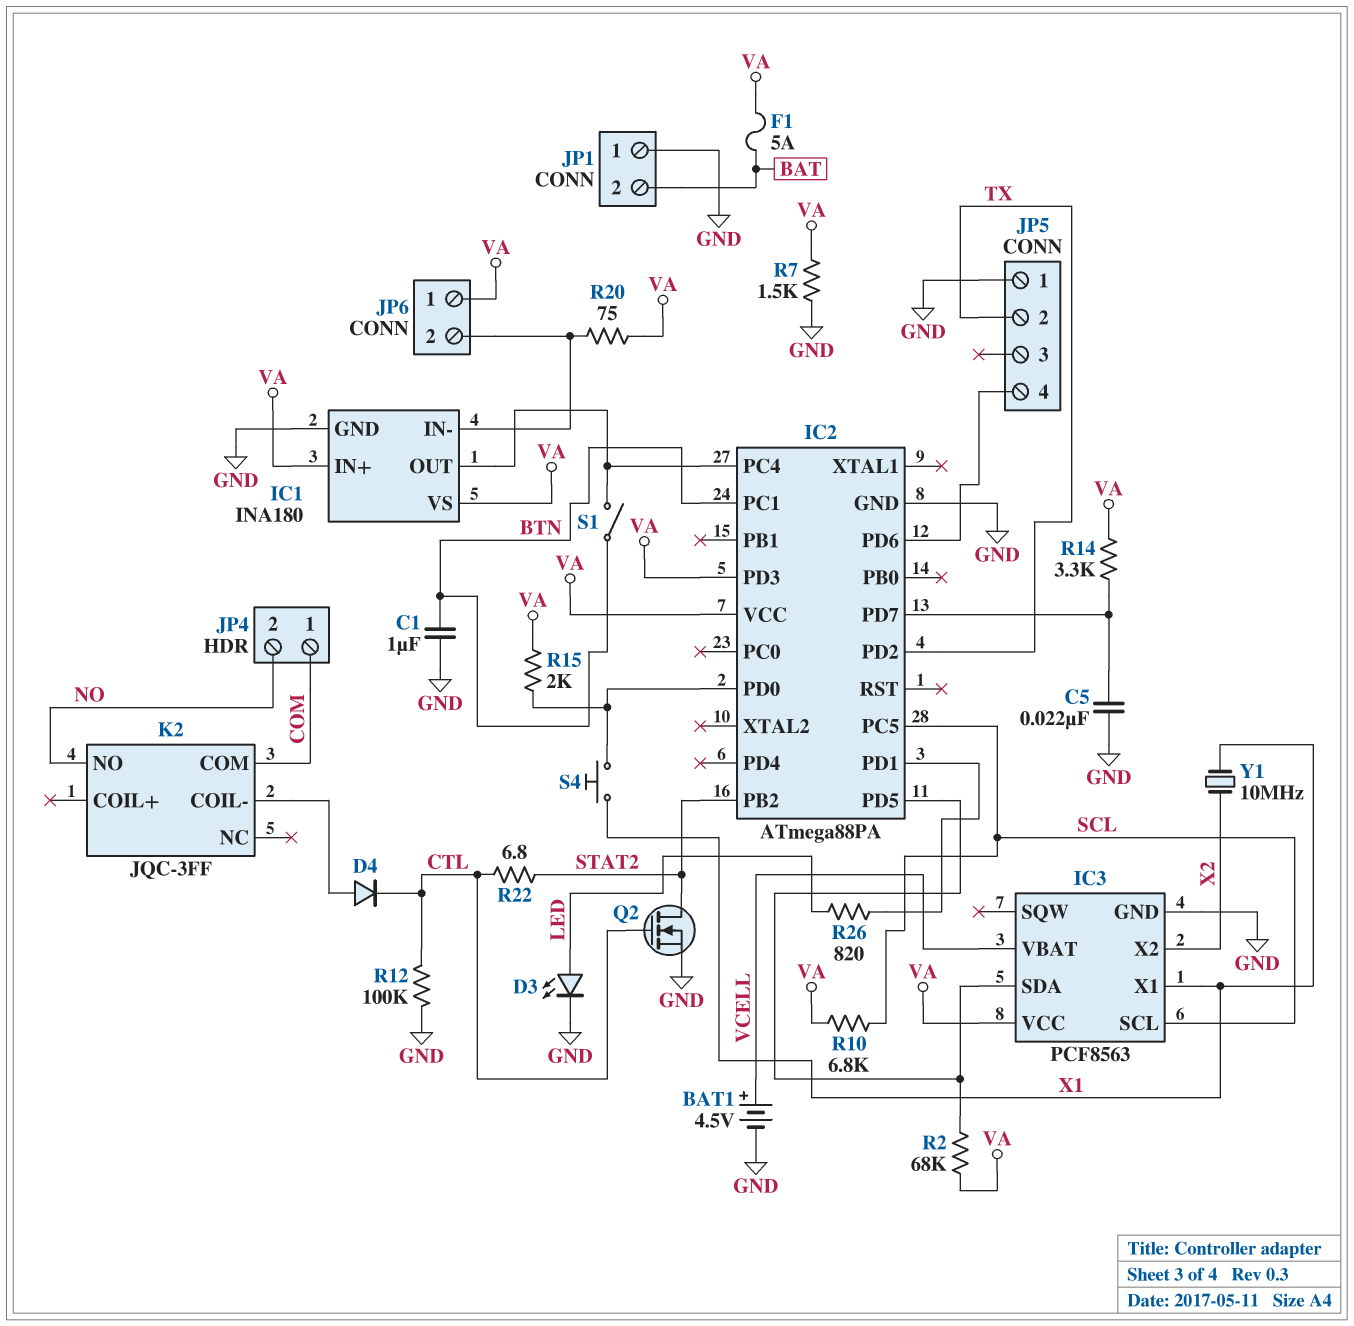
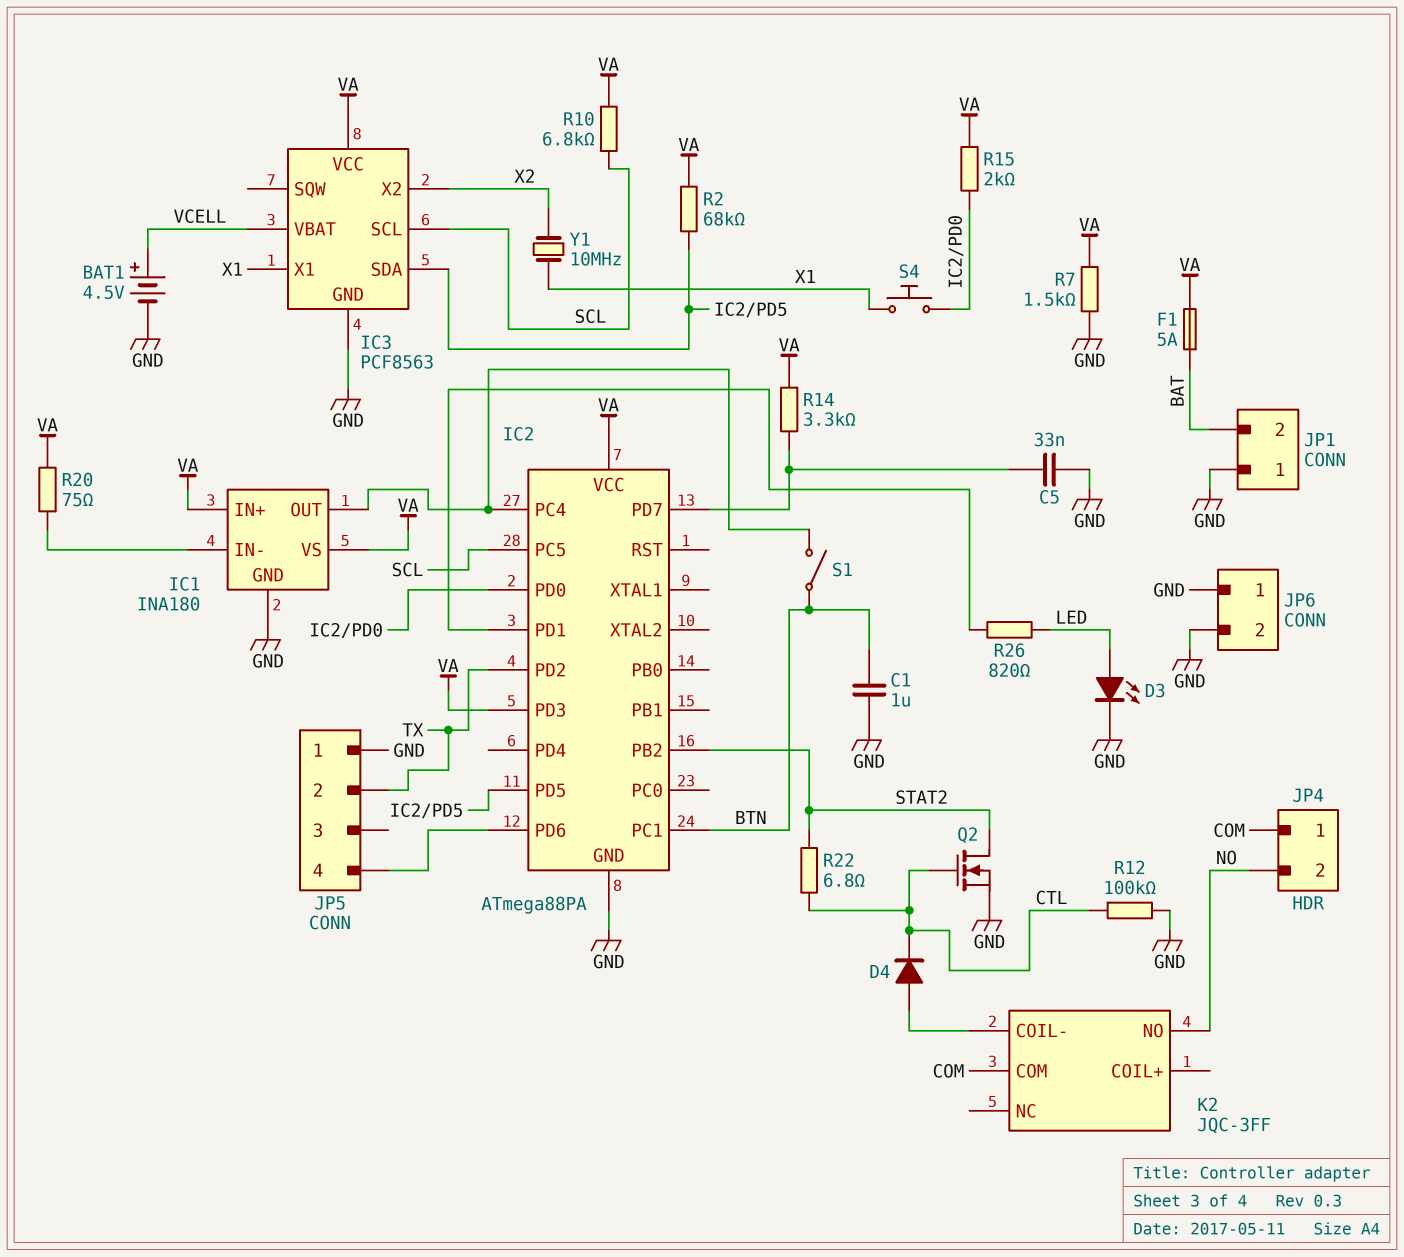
C5: 22nF (GND, IC2/PD7) -> 33nF (GND, IC2/PD7)
JP6 pin 1: VA -> GND
JP6 pin 2: IC1/IN- -> GND

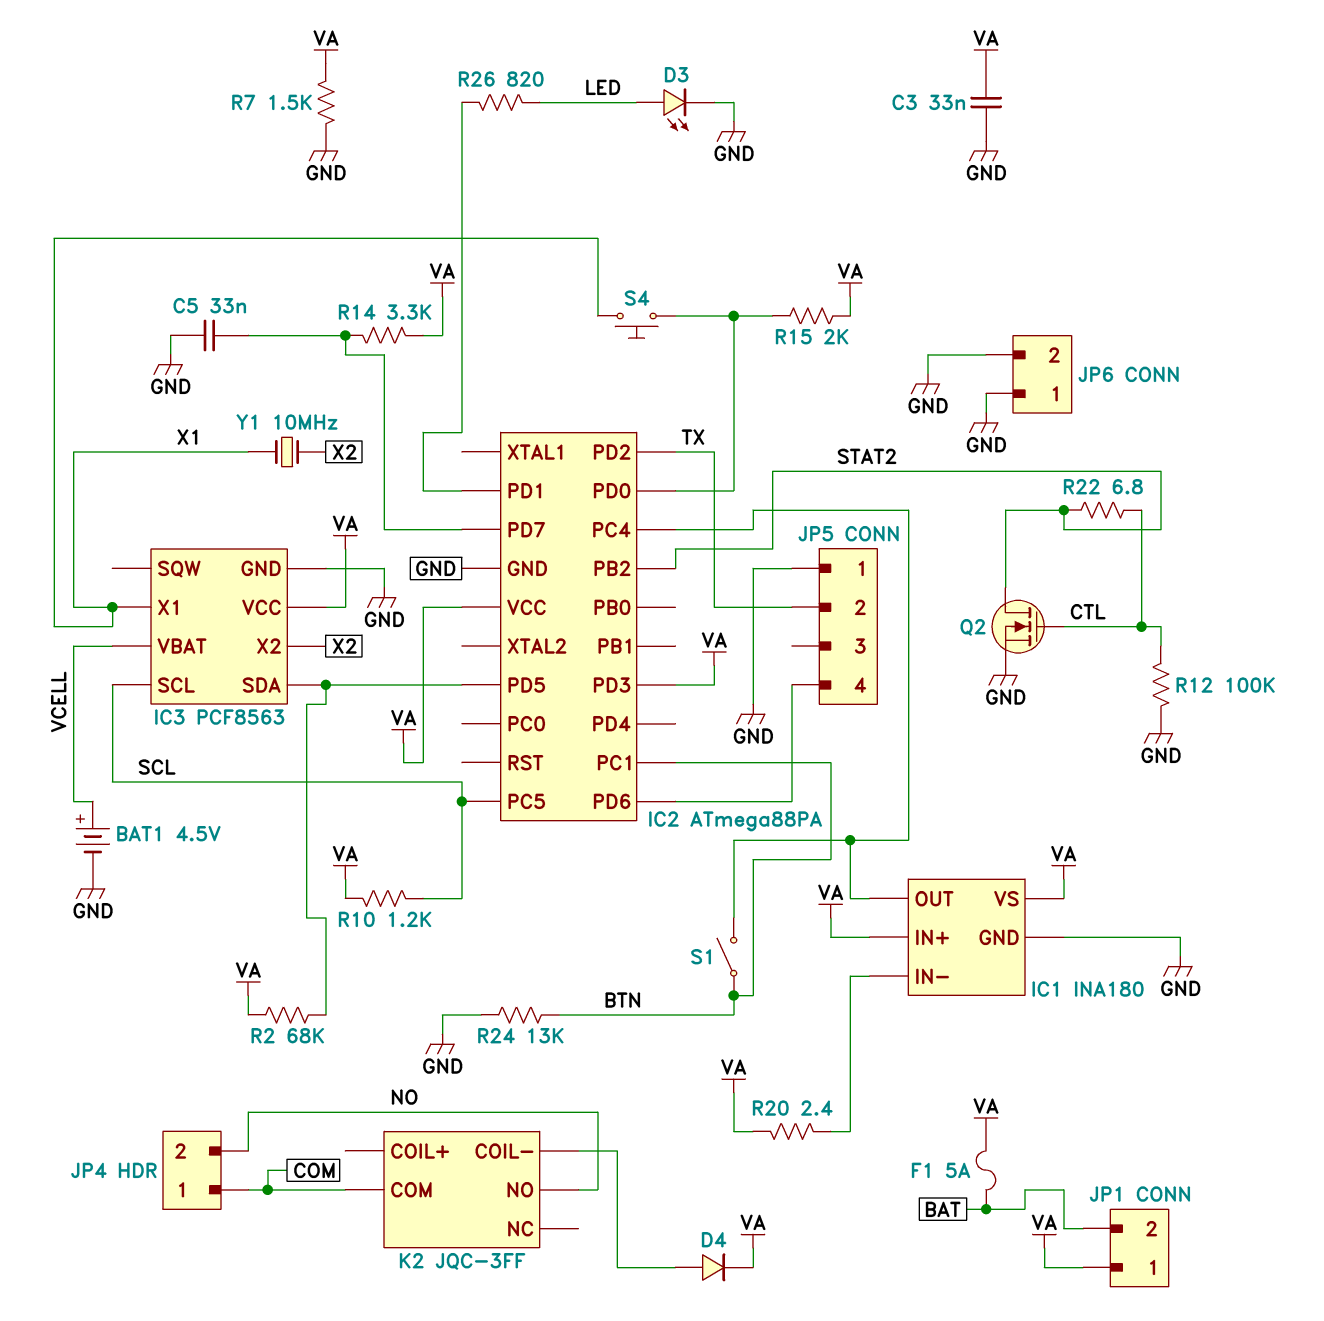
C1: 1uF (BTN, GND) -> none
C3: none -> 33nF (GND, VA)
D4: diode (A K2/COIL-, K CTL) -> diode (A K2/COIL-, K VA)
JP1 pin 1: GND -> VA
R10: 6.8k (SCL, VA) -> 1.2k (SCL, VA)
R20: 75 (IC1/IN-, VA) -> 2.4 (IC1/IN-, VA)
R24: none -> 13k (BTN, GND)

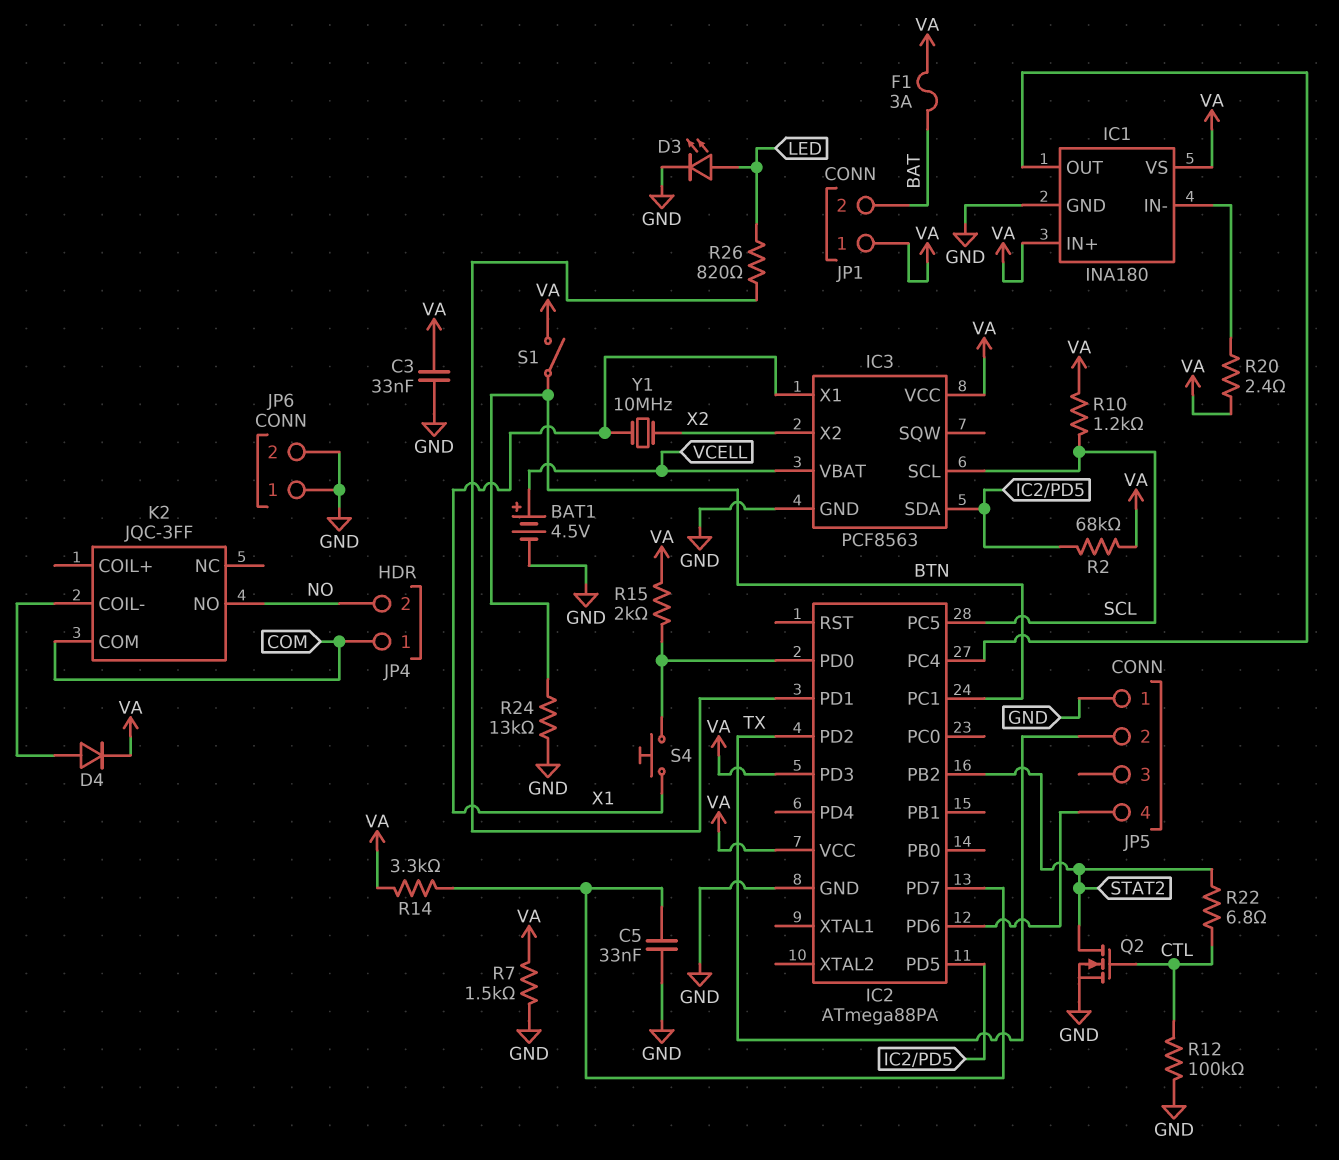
F1: 5A (BAT, VA) -> 3A (BAT, VA)
S1: switch (BTN, IC1/OUT) -> switch (BTN, VA)

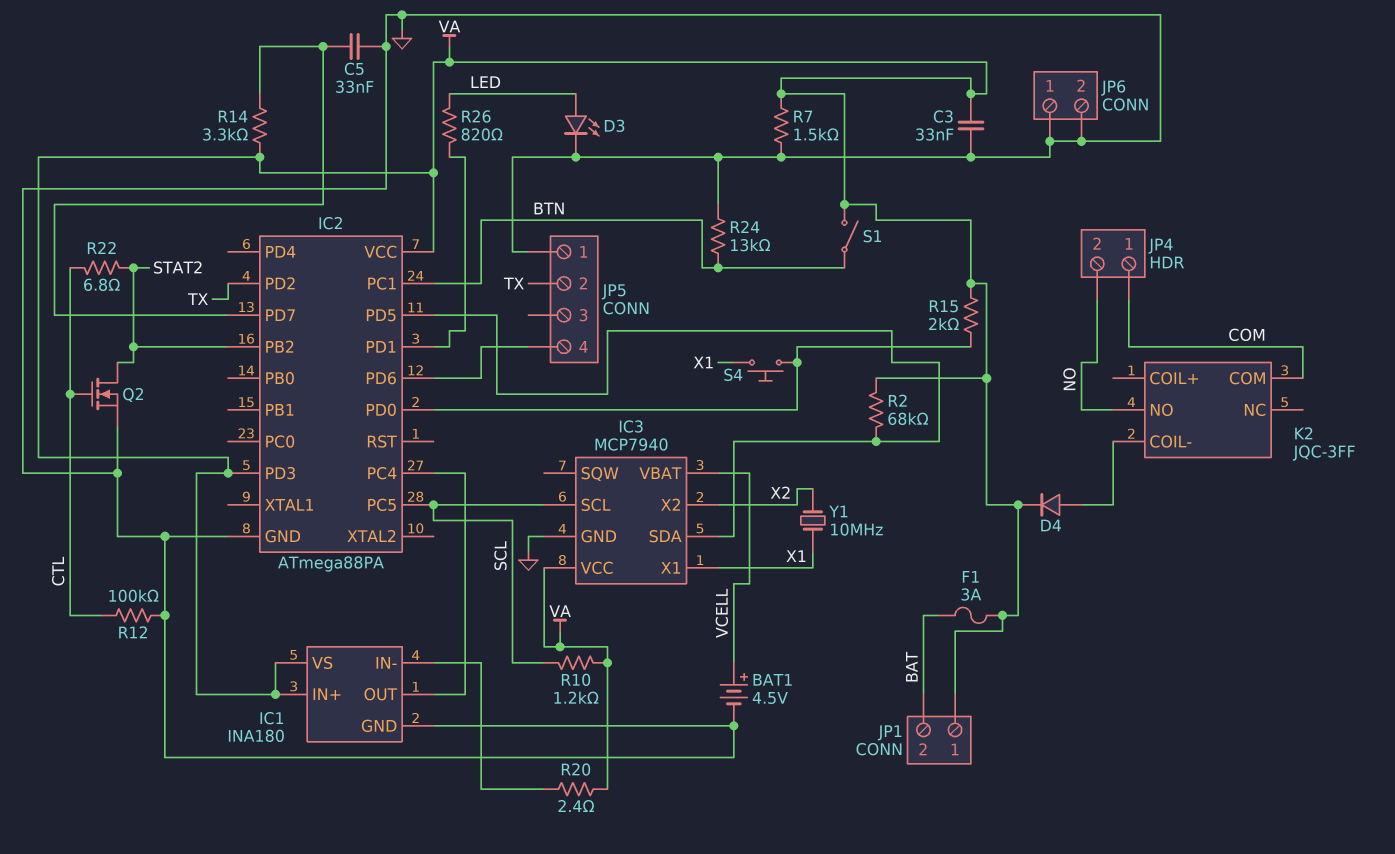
IC3: PCF8563 -> MCP7940

